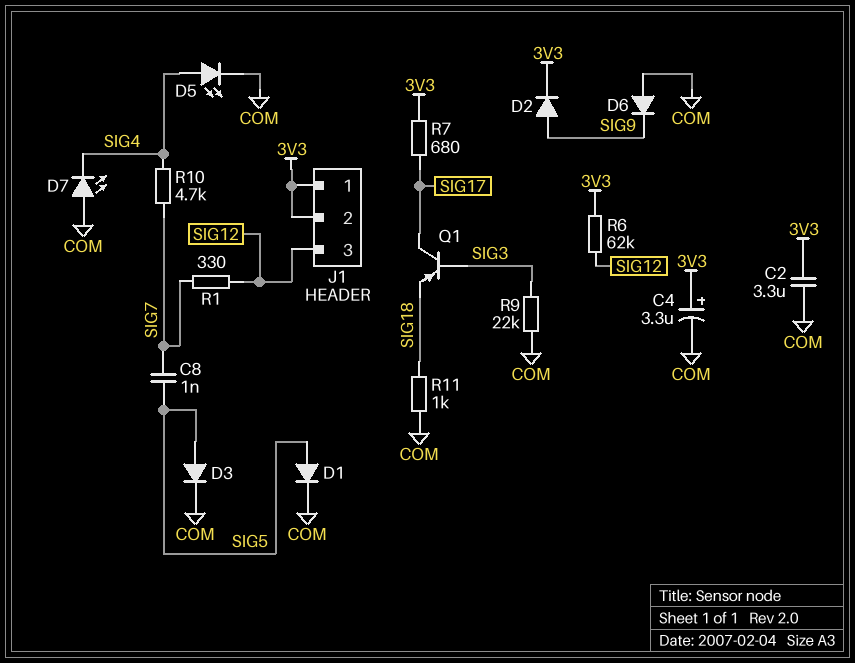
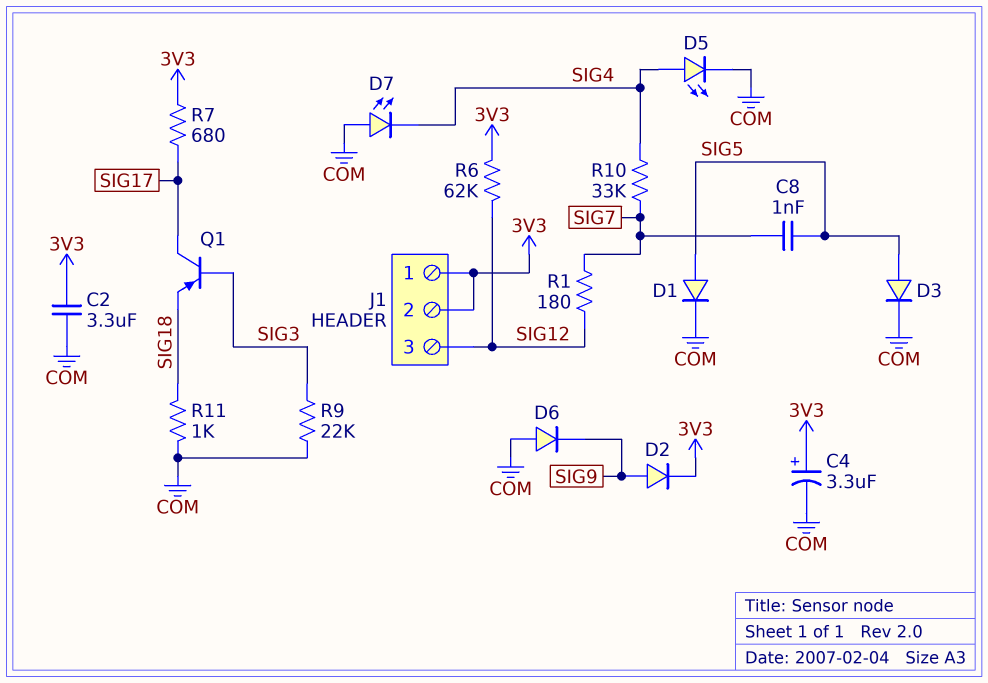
R1: 330 (SIG7, SIG12) -> 180 (SIG7, SIG12)
R10: 4.7k (SIG4, SIG7) -> 33k (SIG4, SIG7)

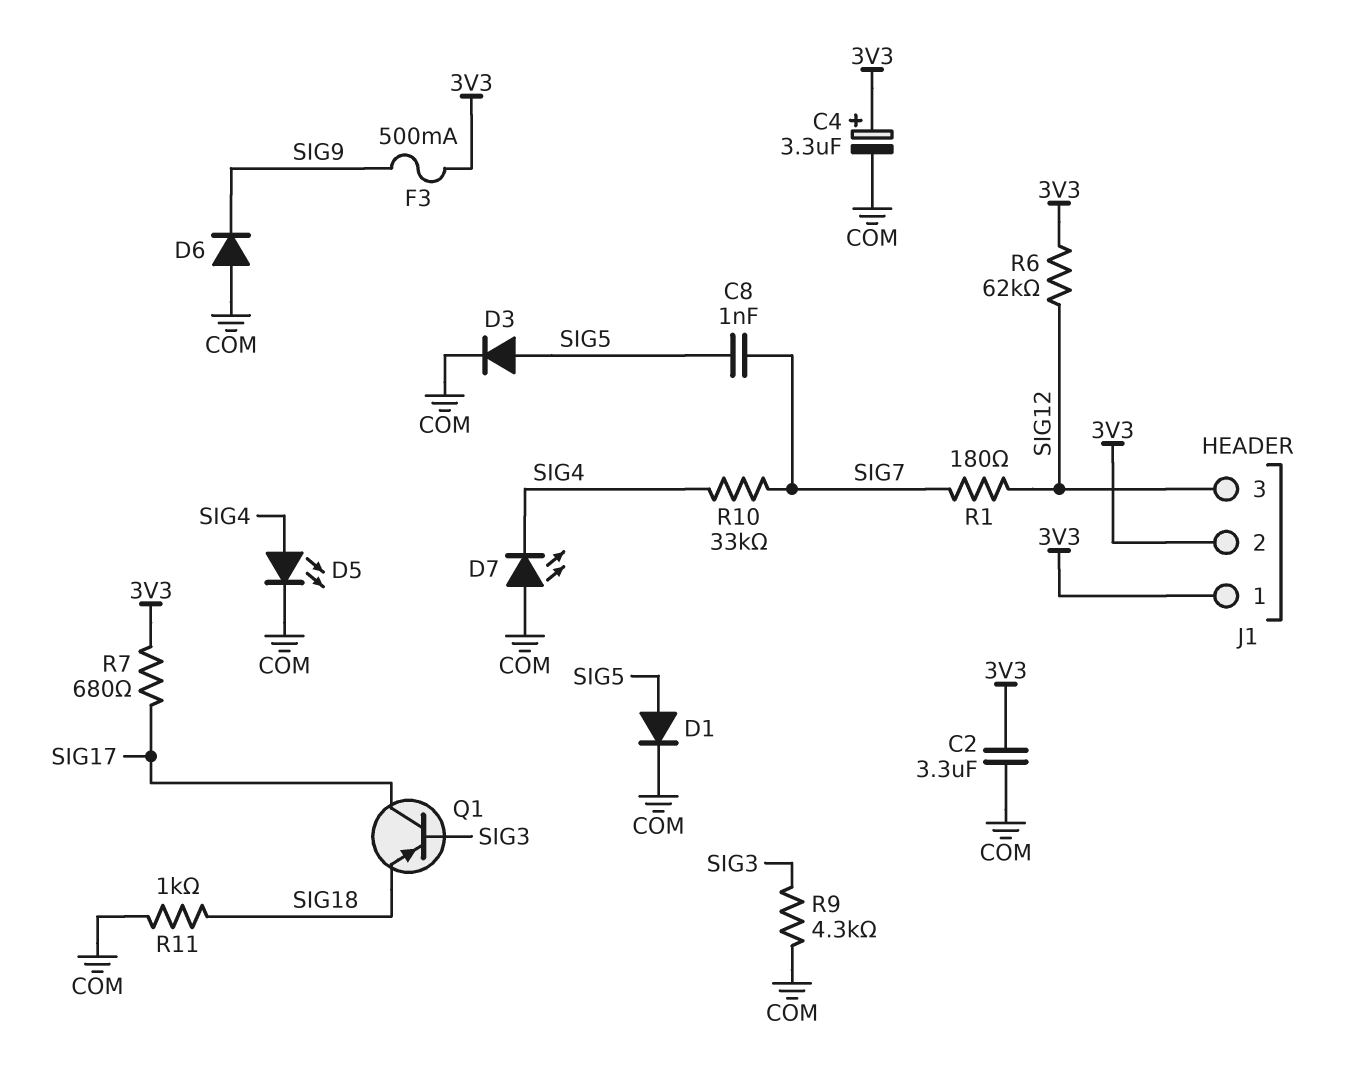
D2: diode (A SIG9, K 3V3) -> none
F3: none -> 500mA (3V3, SIG9)
R9: 22k (COM, SIG3) -> 4.3k (COM, SIG3)

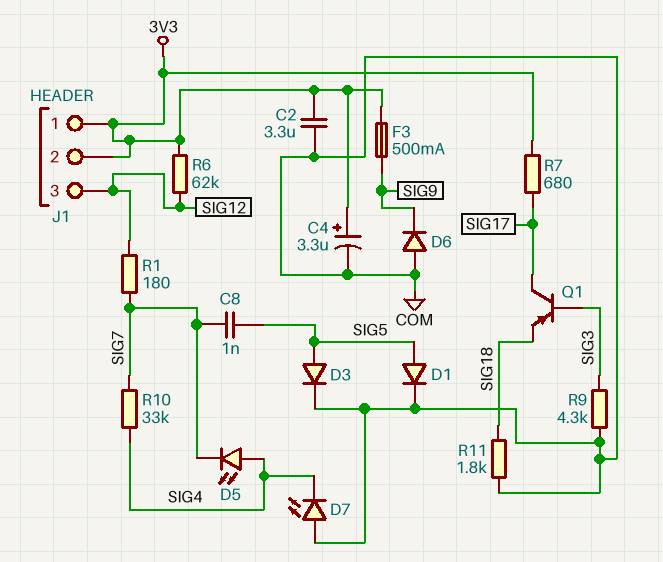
D5: LED (A SIG4, K COM) -> LED (A SIG4, K SIG7)
R11: 1k (COM, SIG18) -> 1.8k (COM, SIG18)

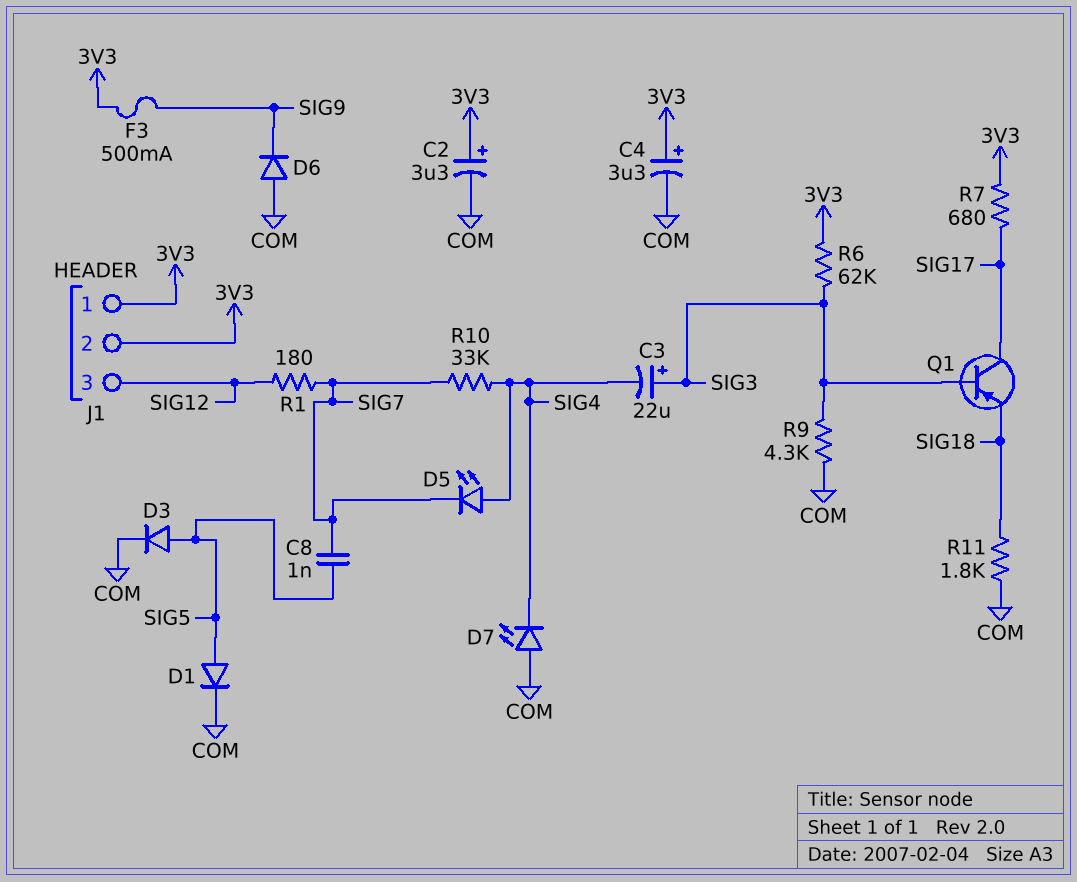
C2: 3.3uF (3V3, COM) -> 3.3uF (plus 3V3, minus COM)
C3: none -> 22uF (plus SIG3, minus SIG4)
R6: 62k (3V3, SIG12) -> 62k (3V3, SIG3)

